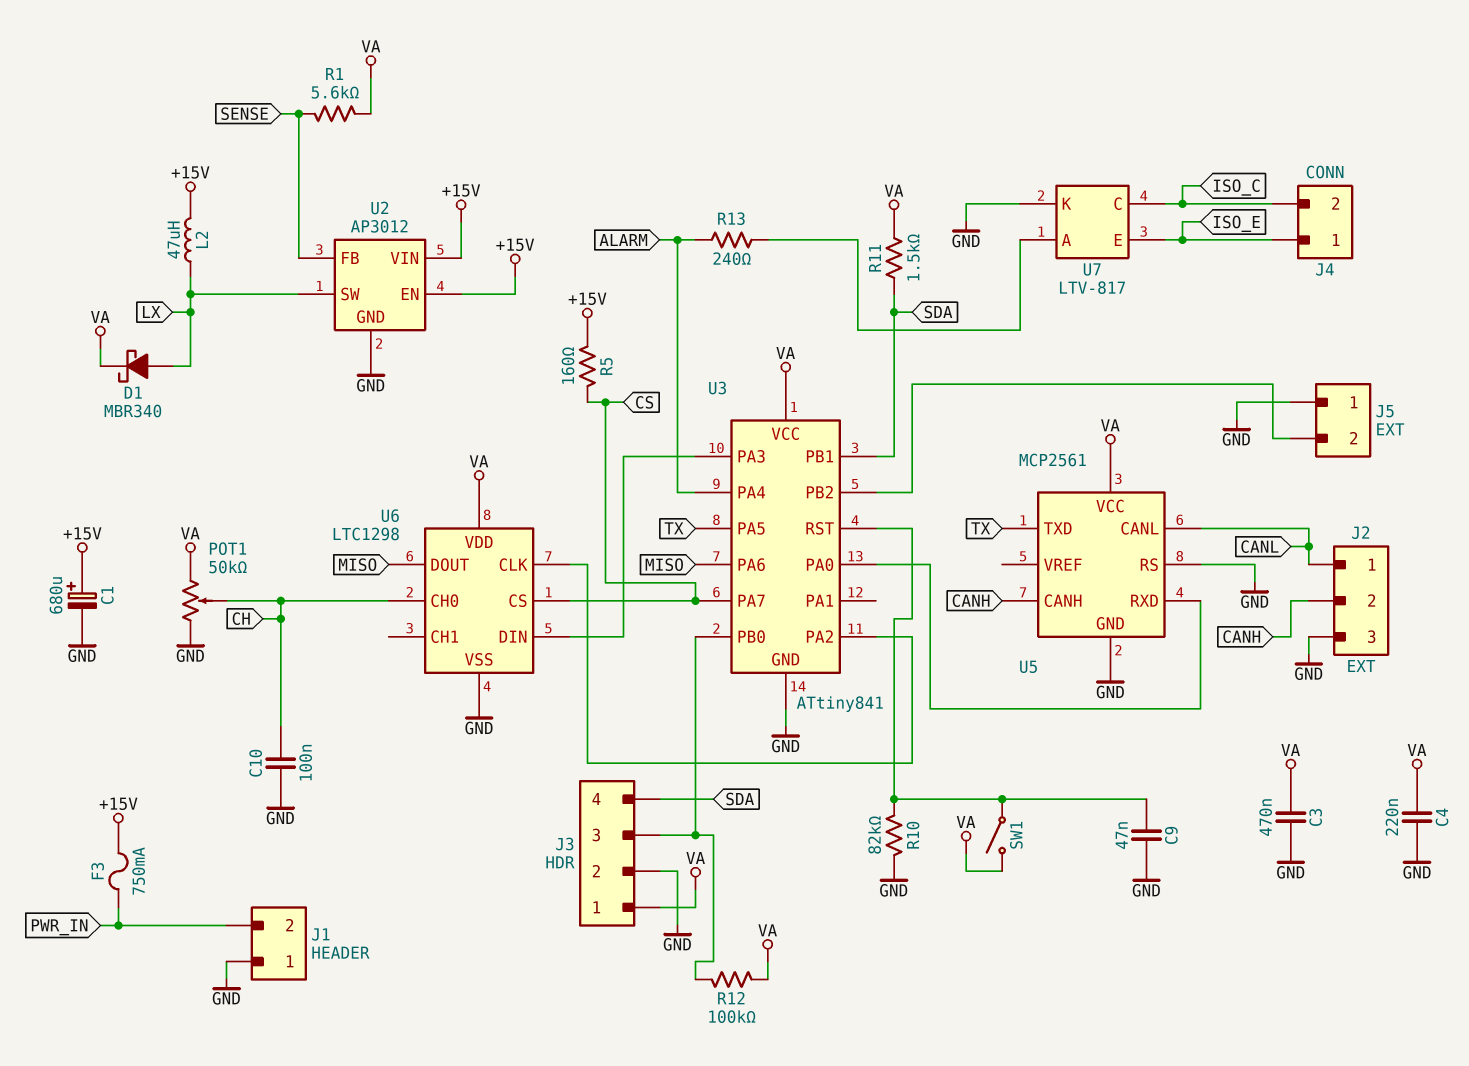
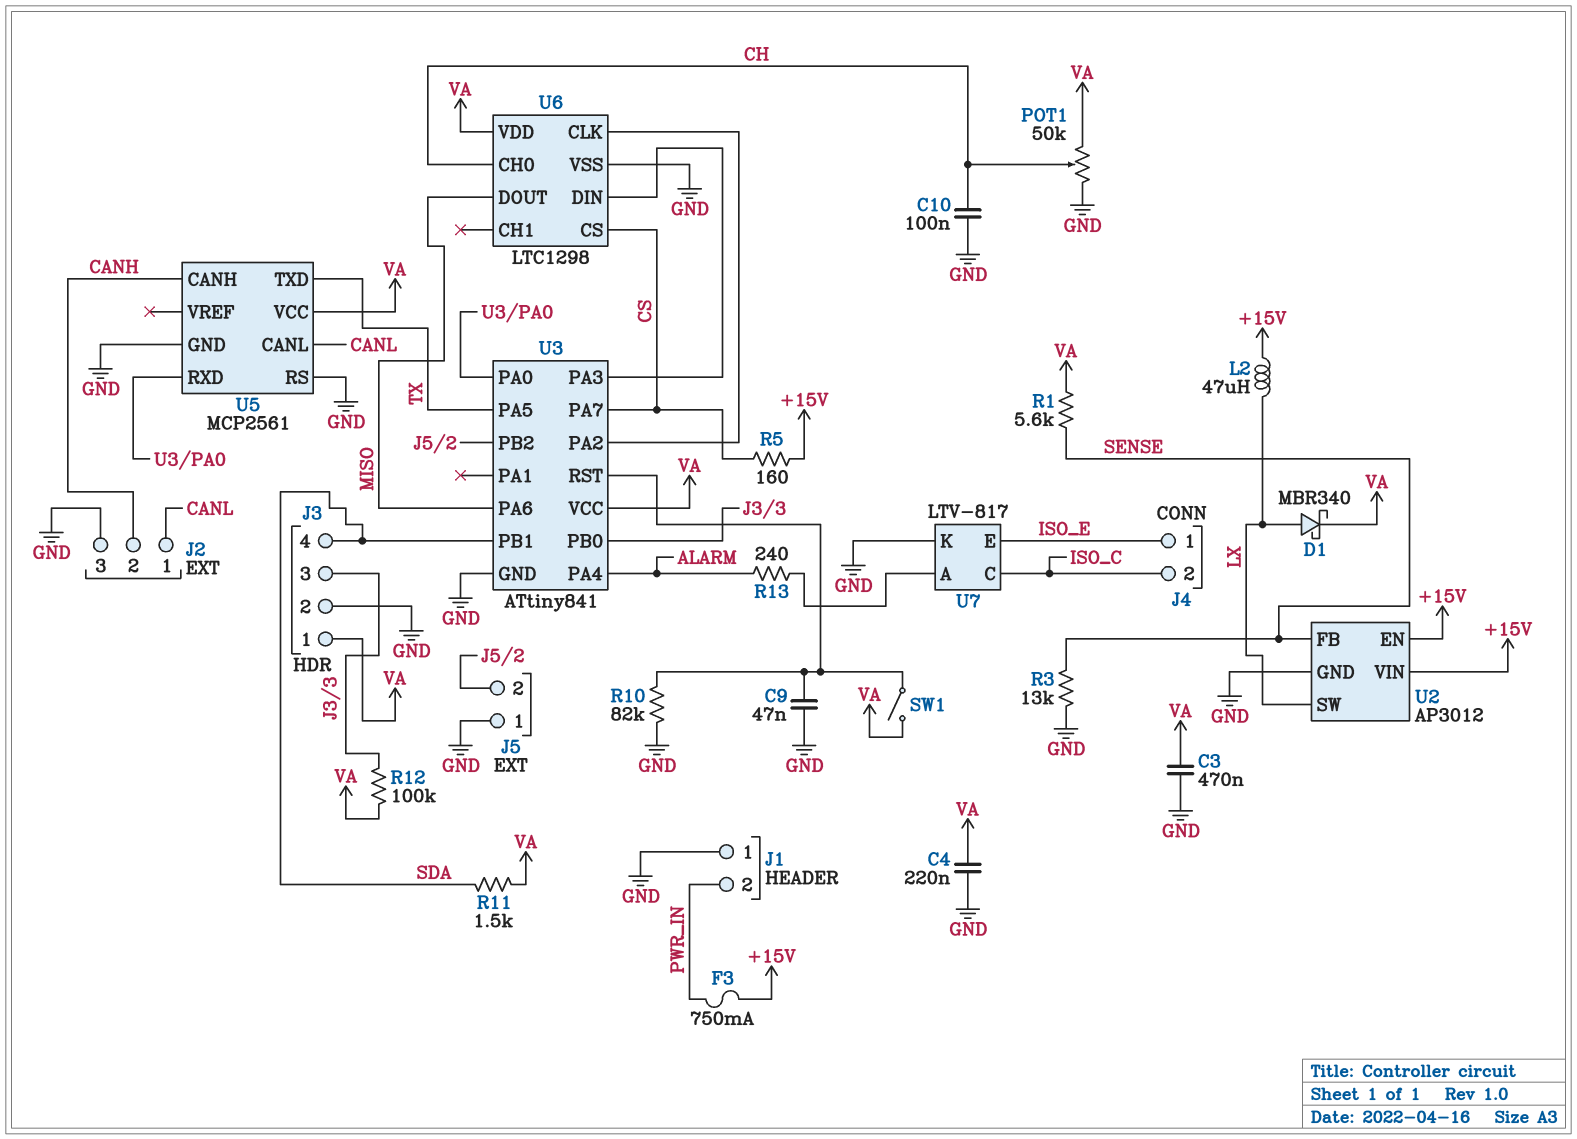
C1: 680uF (plus +15V, minus GND) -> none
R3: none -> 13k (GND, SENSE)

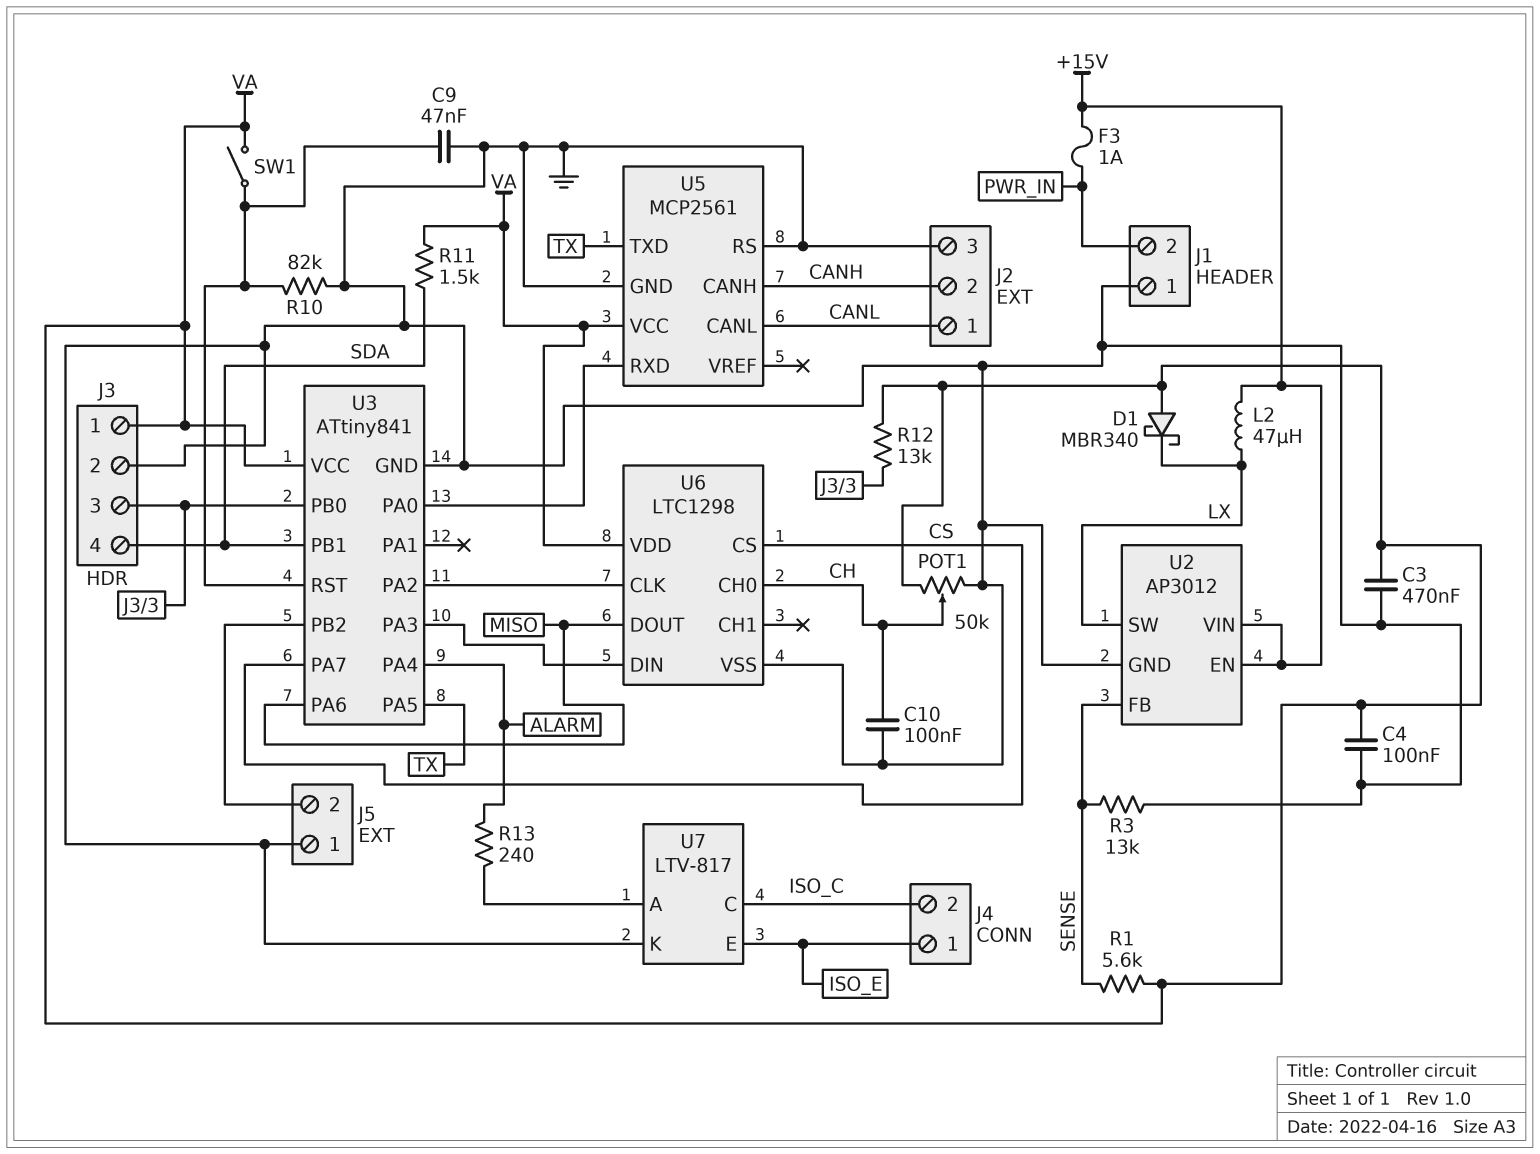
C4: 220nF (GND, VA) -> 100nF (GND, VA)
D1: schottky MBR340 (A LX, K VA) -> schottky MBR340 (A VA, K LX)
F3: 750mA (+15V, PWR_IN) -> 1A (+15V, PWR_IN)
R5: 160 (+15V, CS) -> none
R12: 100k (J3/3, VA) -> 13k (J3/3, VA)

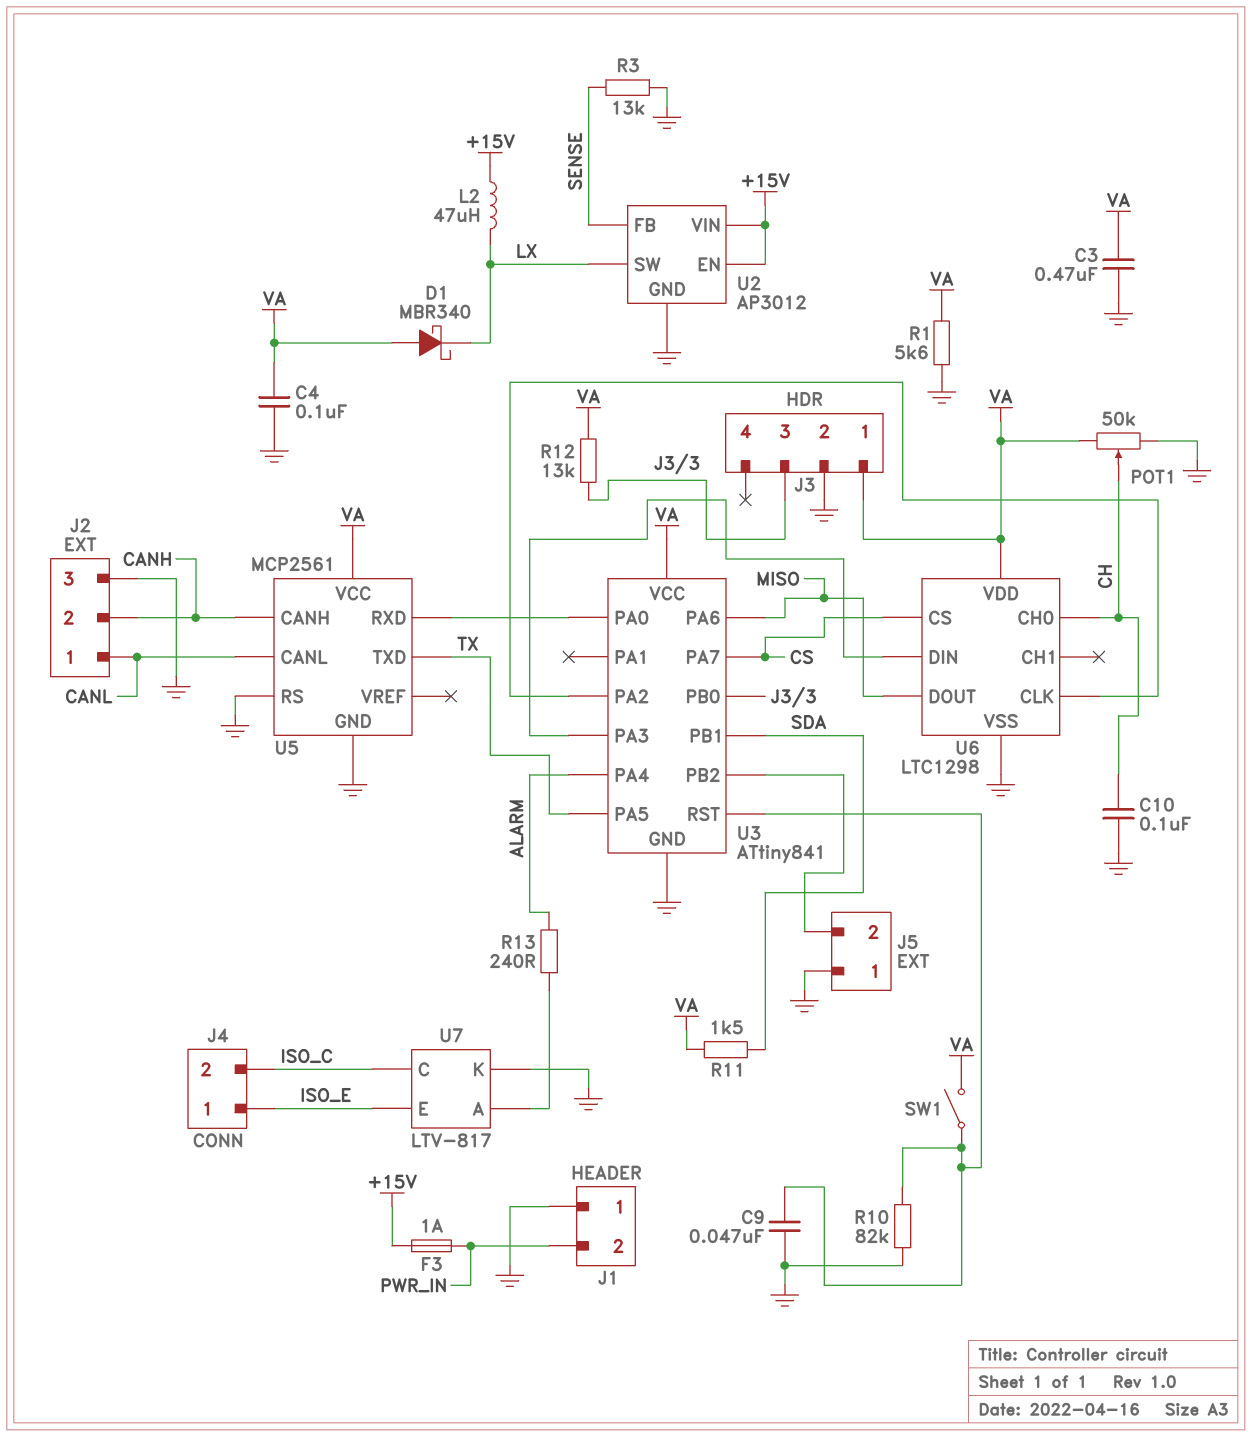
J3 pin 4: SDA -> none
R1: 5.6k (SENSE, VA) -> 5.6k (GND, VA)

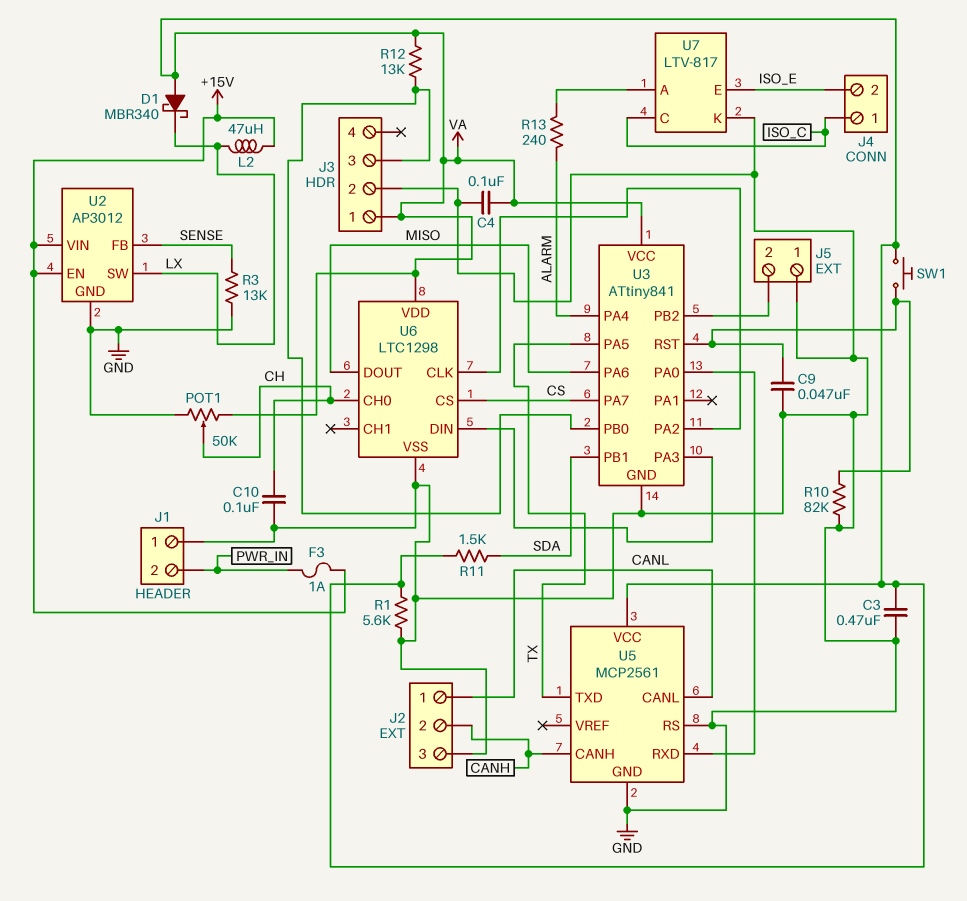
J4 pin 1: ISO_E -> ISO_C
J4 pin 2: ISO_C -> ISO_E
SW1: switch (U3/RST, VA) -> button (U3/RST, VA)

